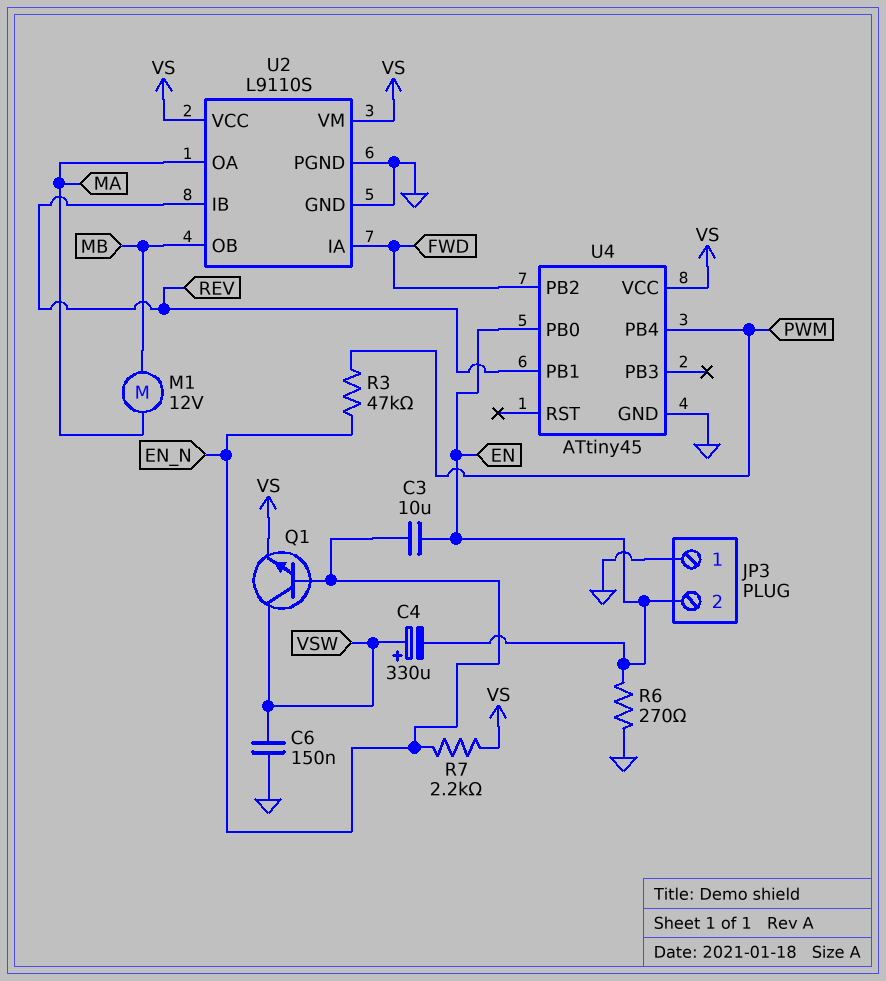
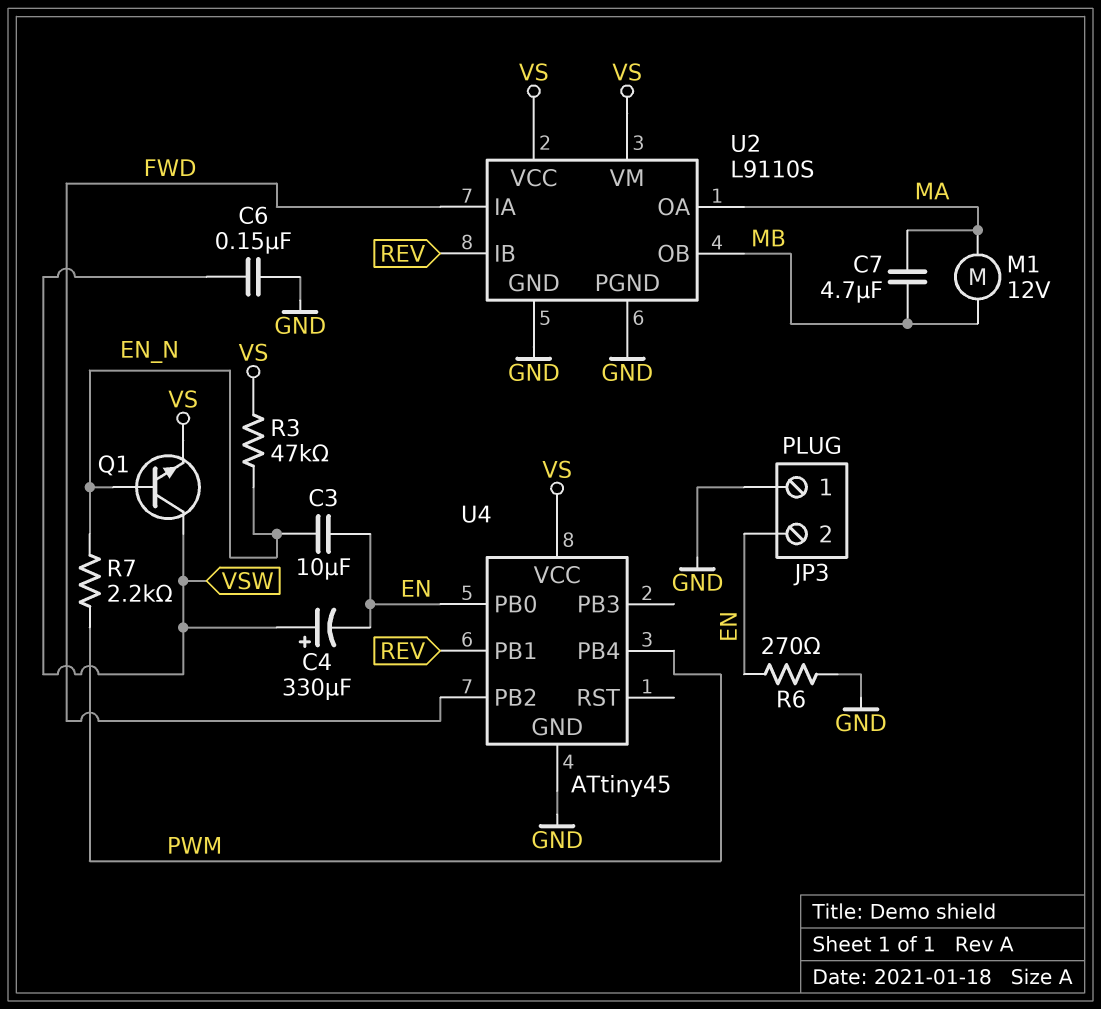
C7: none -> 4.7uF (MA, MB)
R3: 47k (EN_N, PWM) -> 47k (EN_N, VS)
R7: 2.2k (EN_N, VS) -> 2.2k (EN_N, PWM)

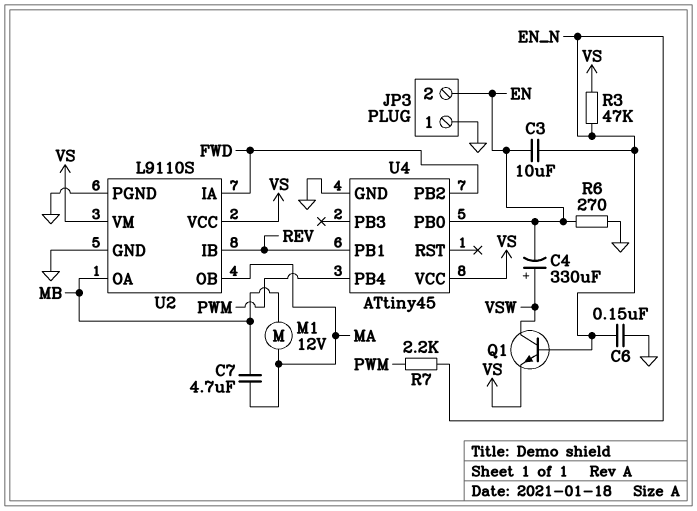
C6: 150nF (GND, VSW) -> 150nF (EN_N, GND)
U2 pin OA: MA -> MB
U2 pin OB: MB -> MA

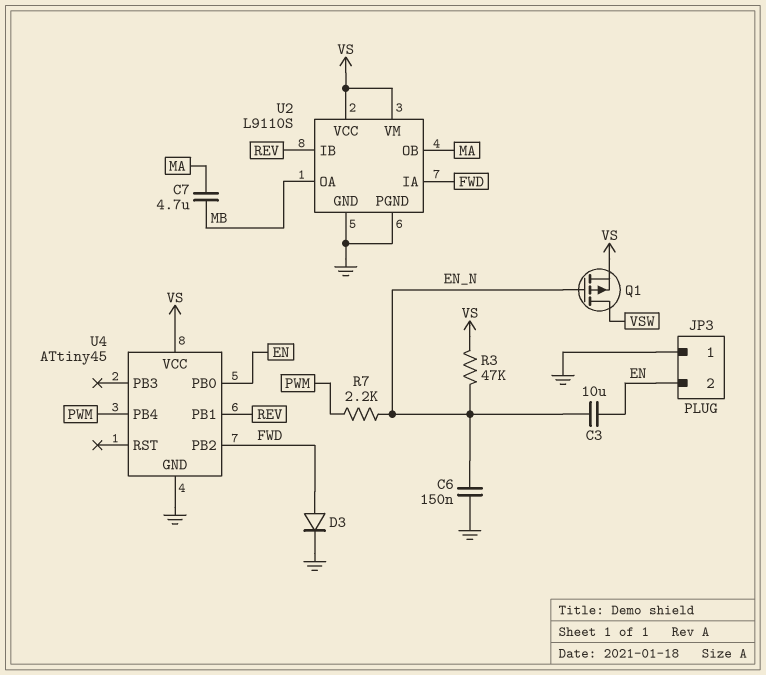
C4: 330uF (plus VSW, minus EN) -> none
D3: none -> diode (A FWD, K GND)
M1: motor 12V (MA, MB) -> none
Q1: NPN (B EN_N, C VSW, E VS) -> PMOS (G EN_N, D VSW, S VS)
R6: 270 (EN, GND) -> none

